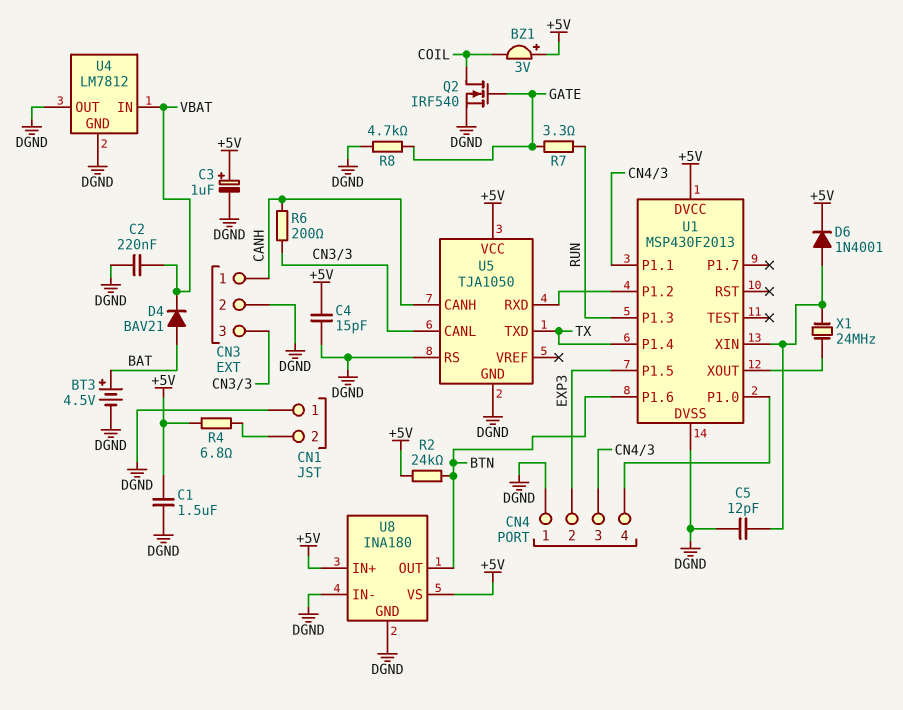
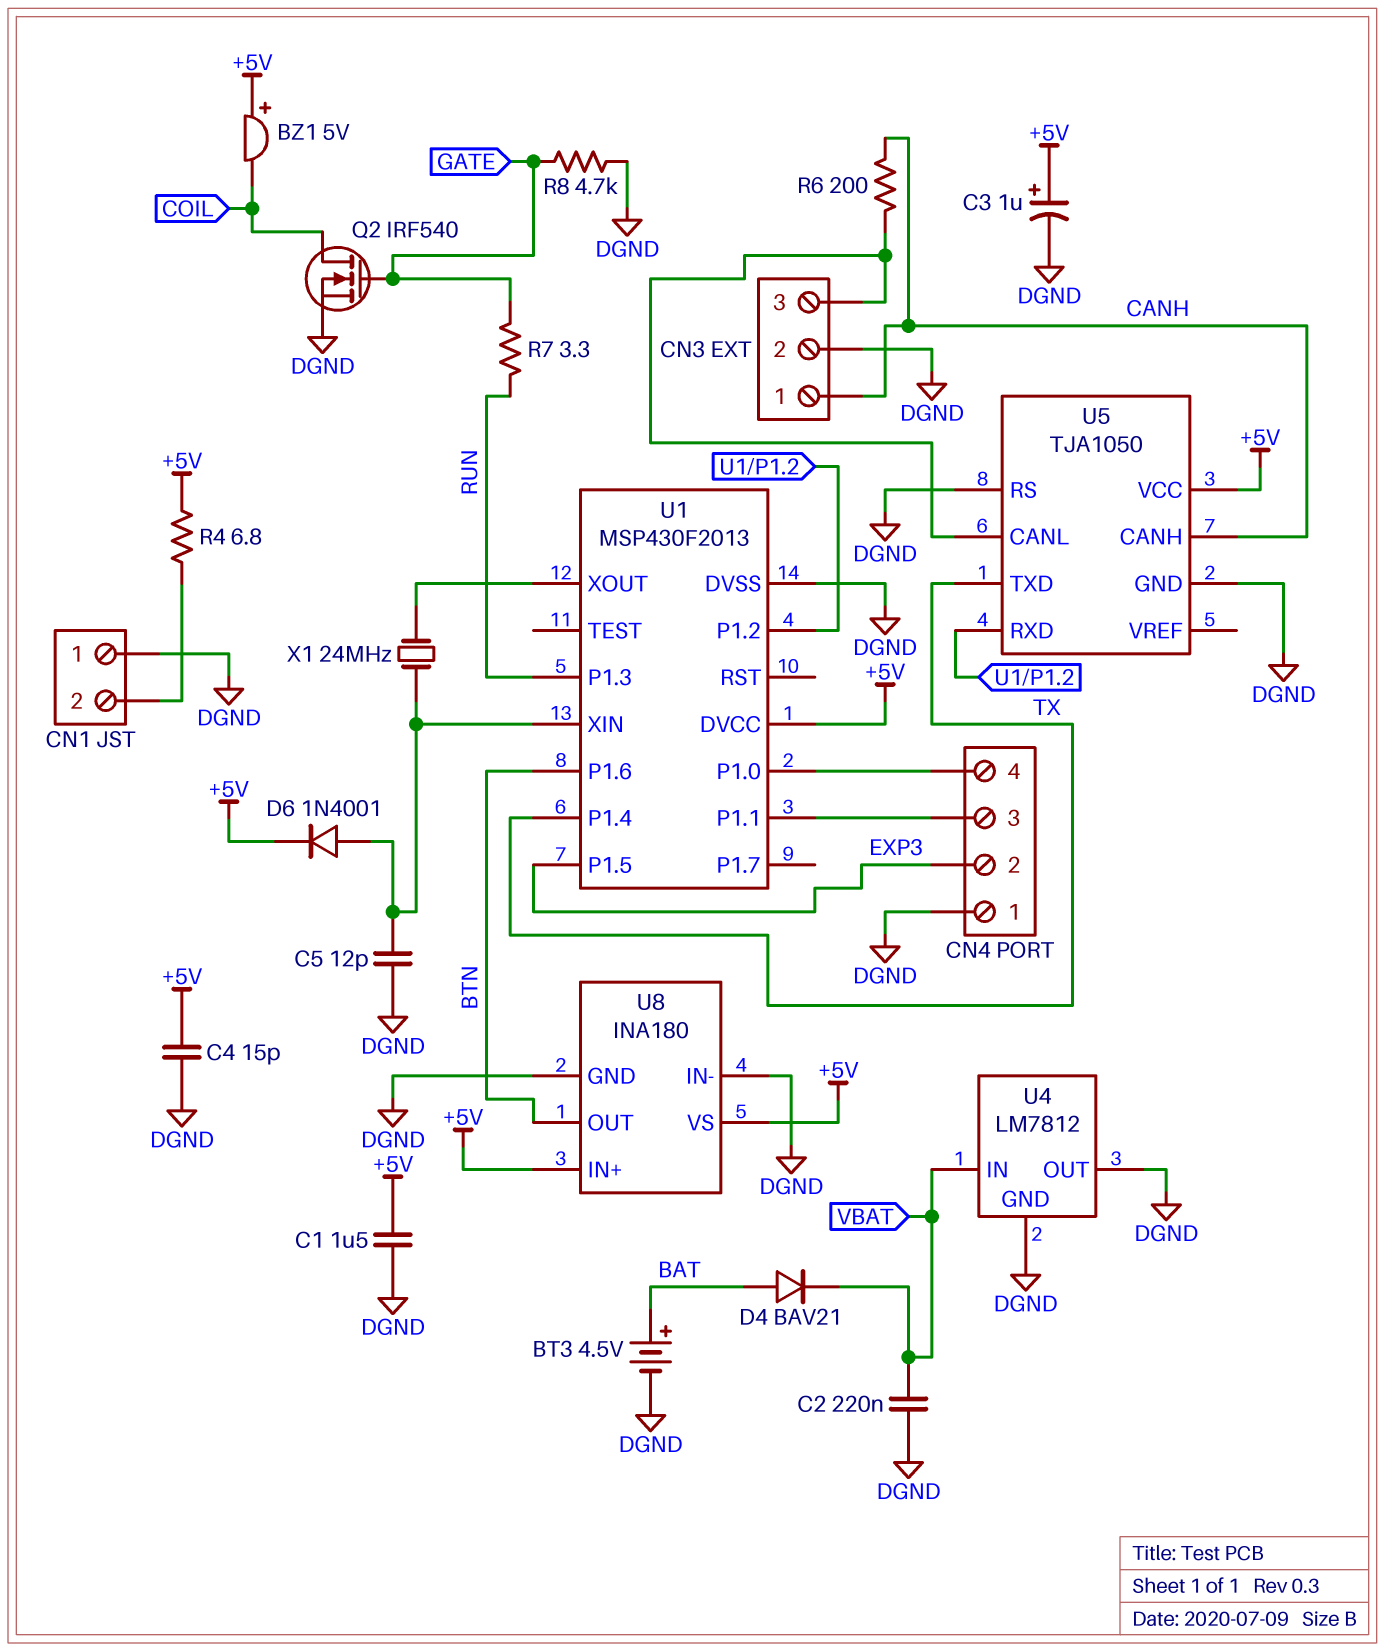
BZ1: buzzer 3V (plus +5V, minus COIL) -> buzzer 5V (plus +5V, minus COIL)
R2: 24k (+5V, BTN) -> none

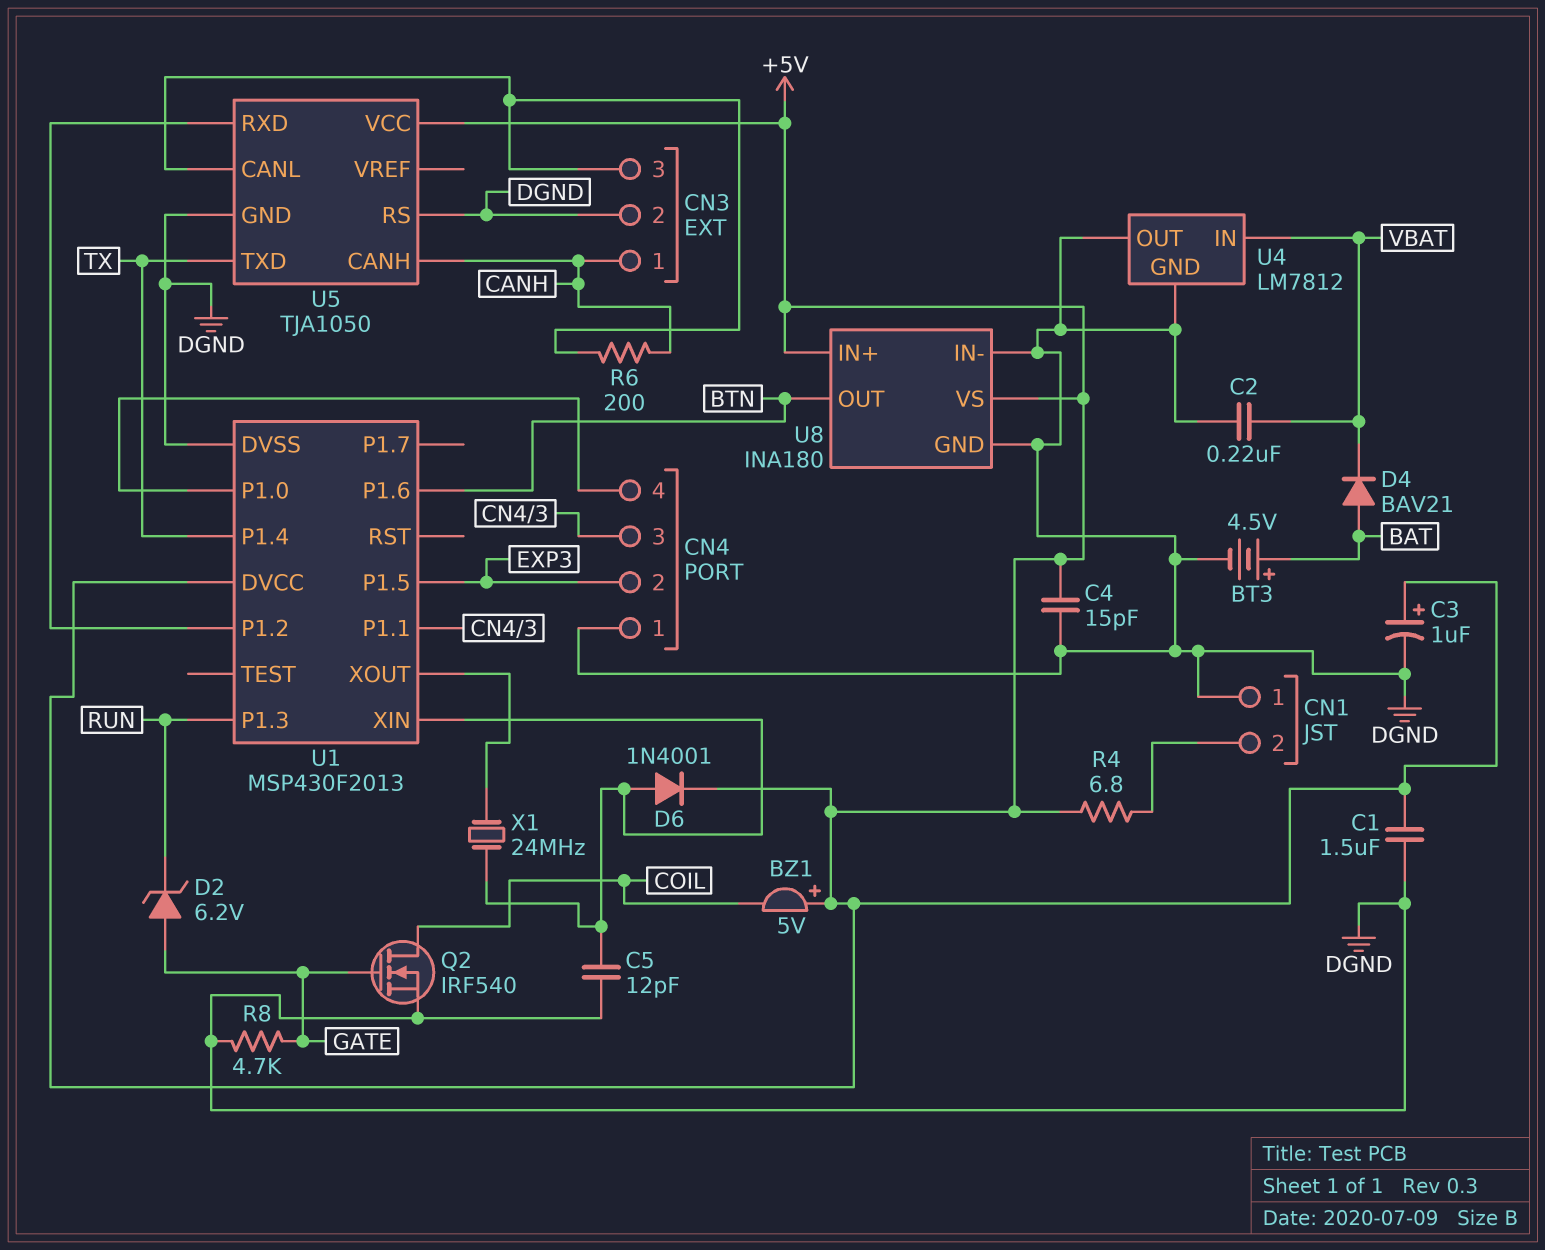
D2: none -> zener 6.2V (A GATE, K RUN)
R7: 3.3 (GATE, RUN) -> none

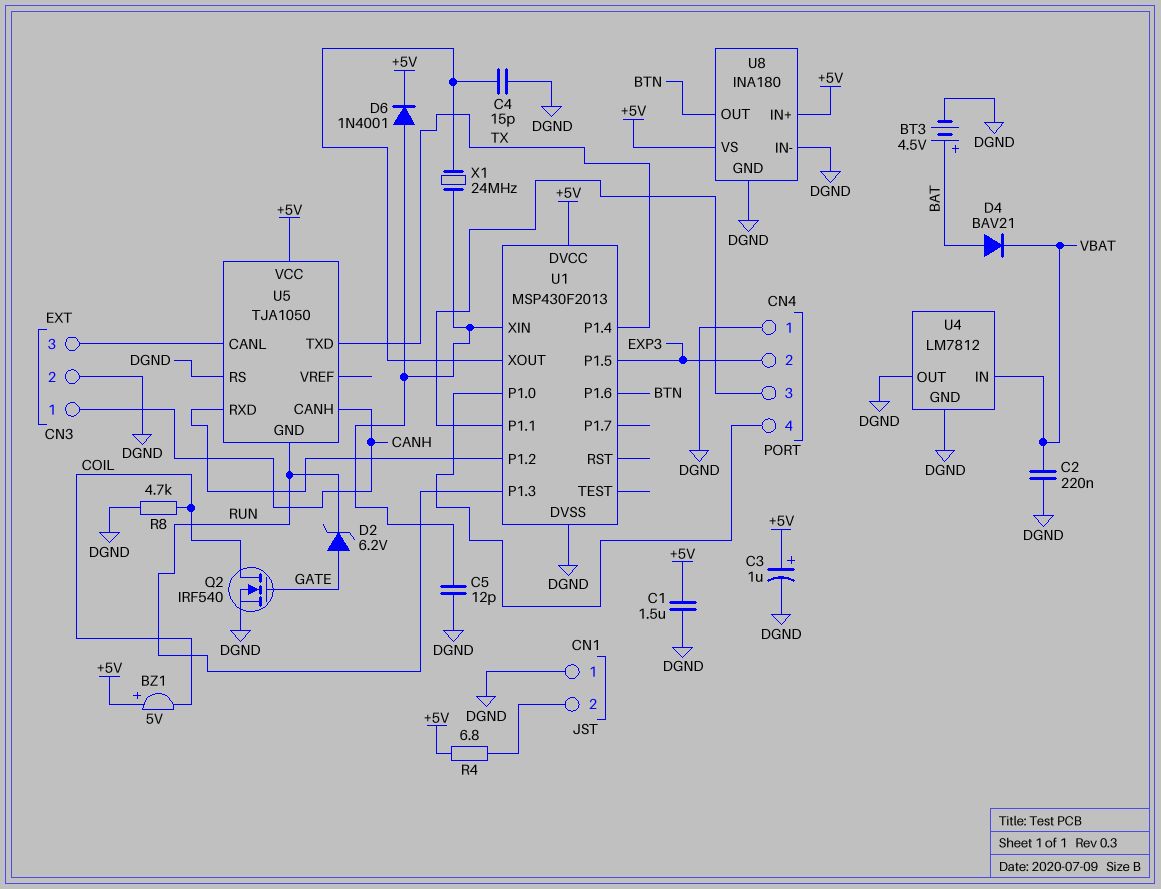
C4: 15pF (+5V, DGND) -> 15pF (DGND, U1/XOUT)
R6: 200 (CANH, CN3/3) -> none
R8: 4.7k (DGND, GATE) -> 4.7k (COIL, DGND)
U5 pin GND: DGND -> RUN

